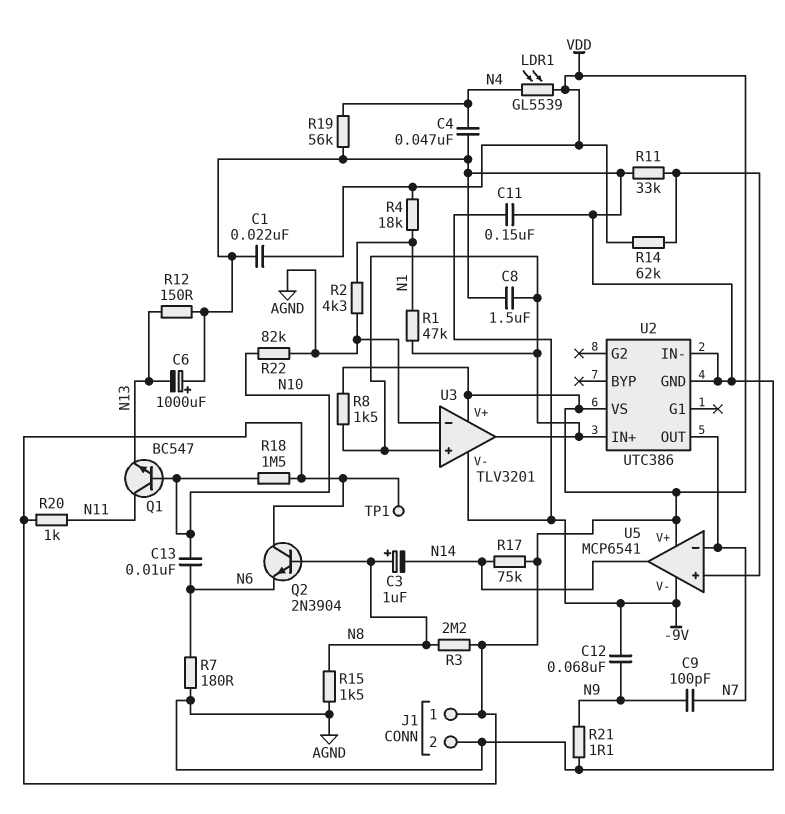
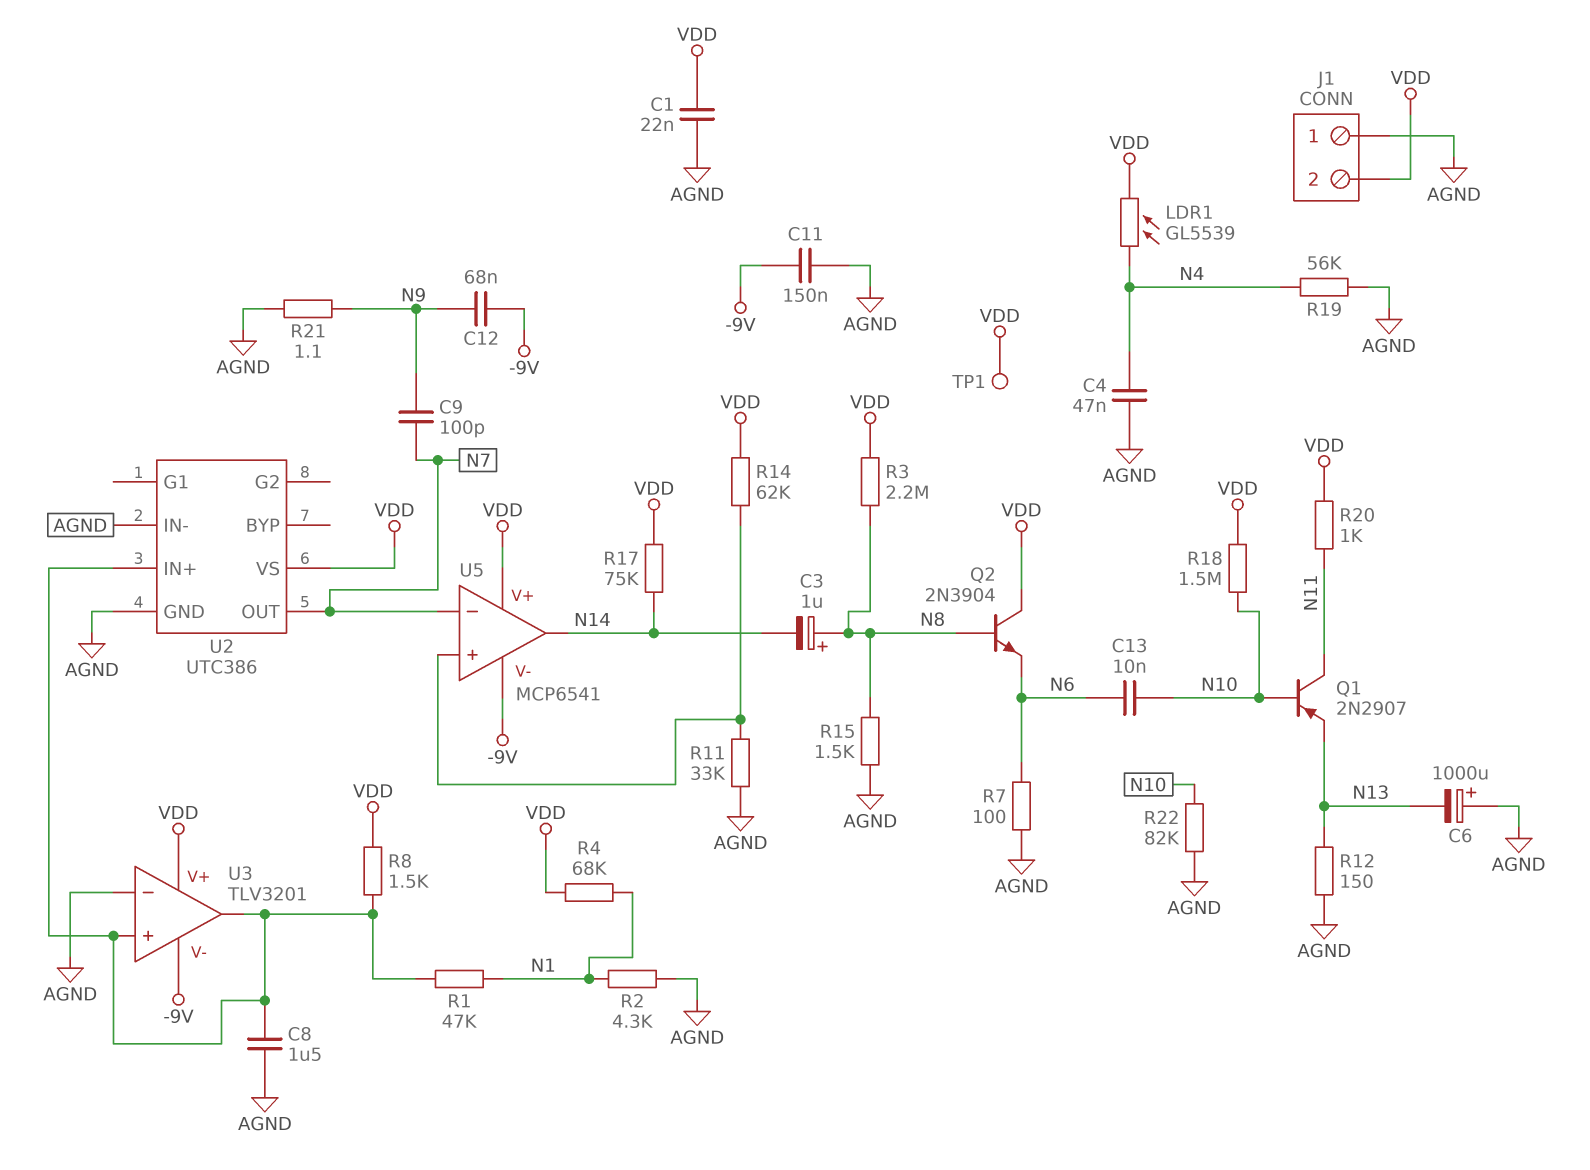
J1 pin 1: VDD -> AGND
J1 pin 2: AGND -> VDD
Q1: NPN BC547 (B N10, C N11, E N13) -> PNP 2N2907 (B N10, C N11, E N13)
R4: 18k (N1, VDD) -> 68k (N1, VDD)
R7: 180 (AGND, N6) -> 100 (AGND, N6)

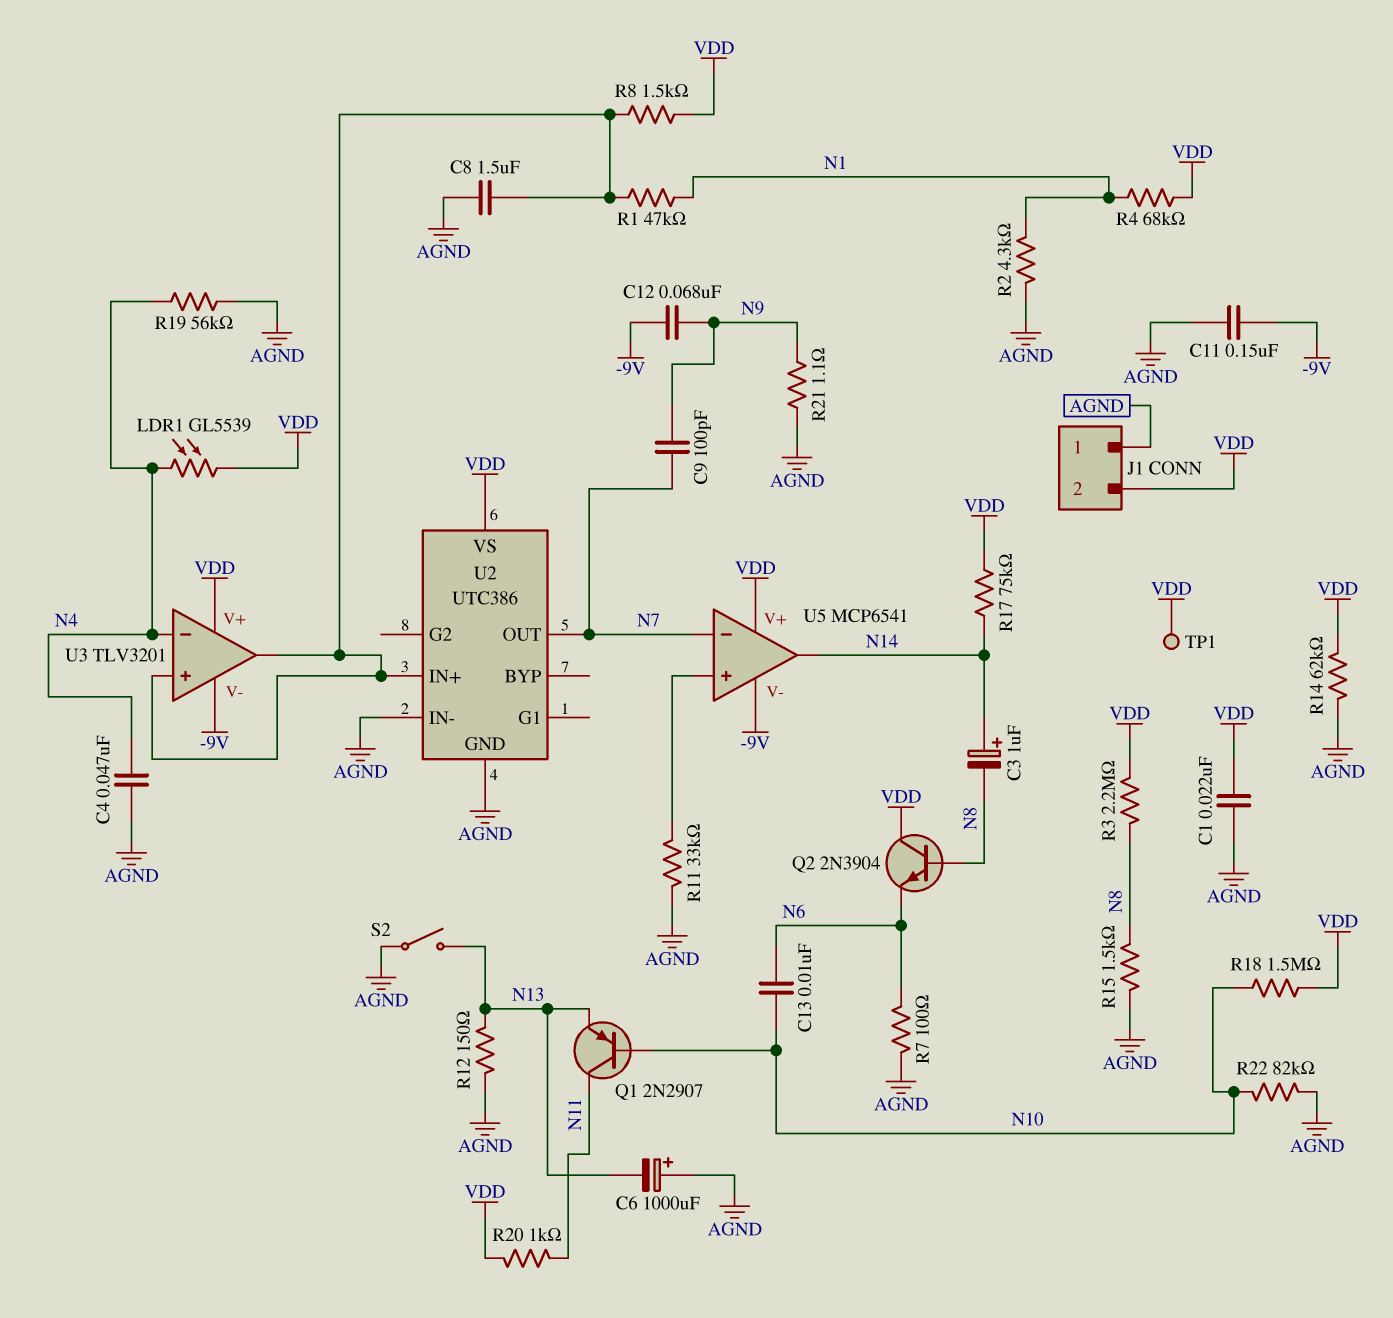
C3: 1uF (plus N8, minus N14) -> 1uF (plus N14, minus N8)
R14: 62k (U5/in+, VDD) -> 62k (AGND, VDD)
S2: none -> switch (AGND, N13)
U3 pin in-: AGND -> N4

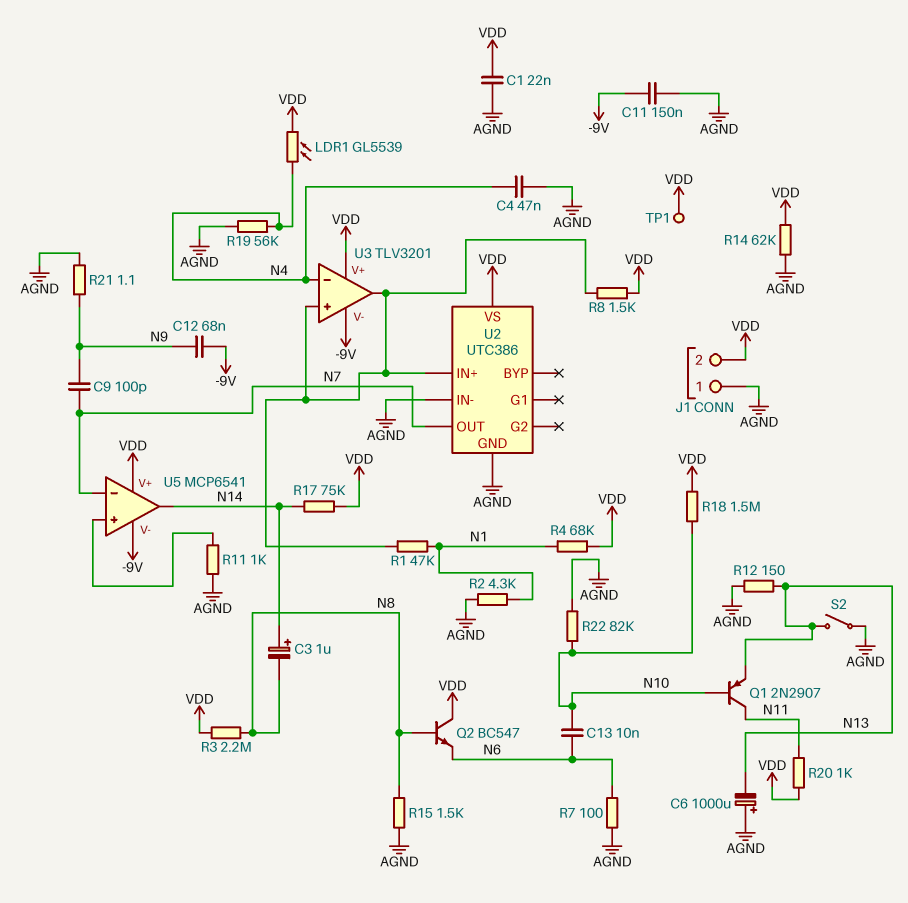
C8: 1.5uF (AGND, U2/IN+) -> none
Q2: NPN 2N3904 (B N8, C VDD, E N6) -> NPN BC547 (B N8, C VDD, E N6)
R11: 33k (AGND, U5/in+) -> 1k (AGND, U5/in+)

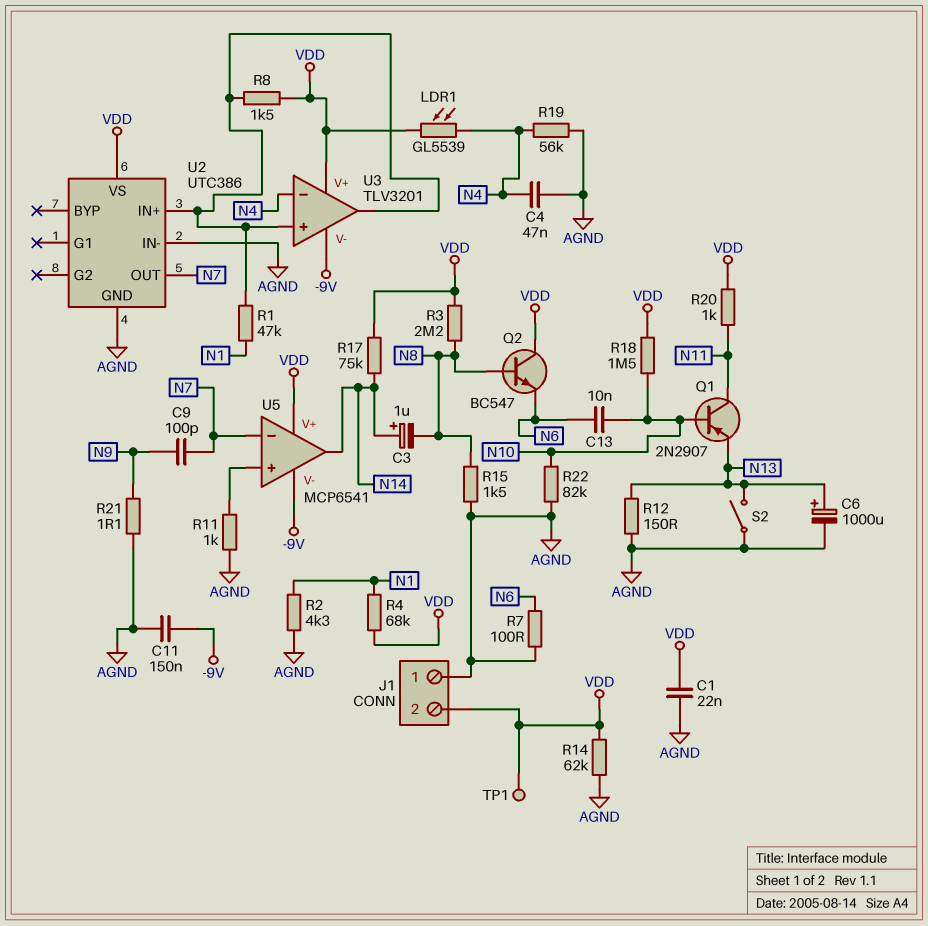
C6: 1000uF (plus AGND, minus N13) -> 1000uF (plus N13, minus AGND)
C12: 68nF (-9V, N9) -> none

